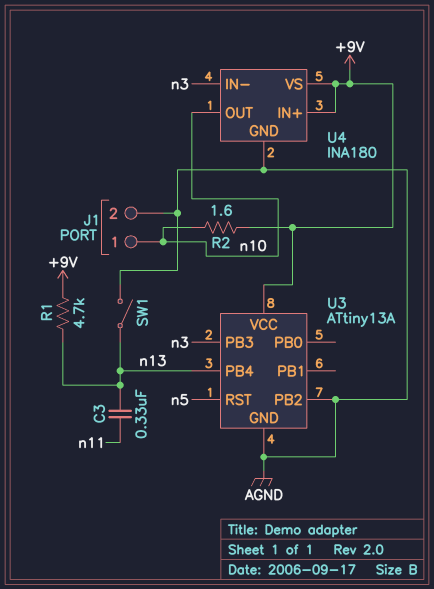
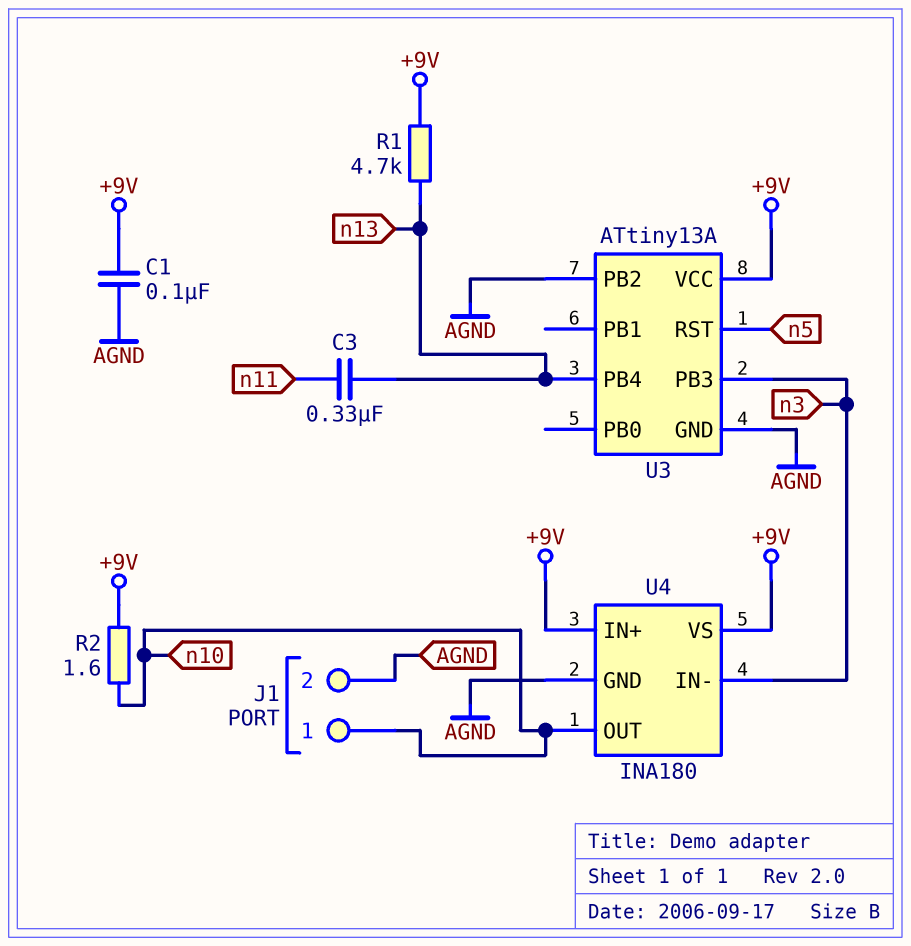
C1: none -> 100nF (+9V, AGND)
SW1: switch (AGND, n13) -> none

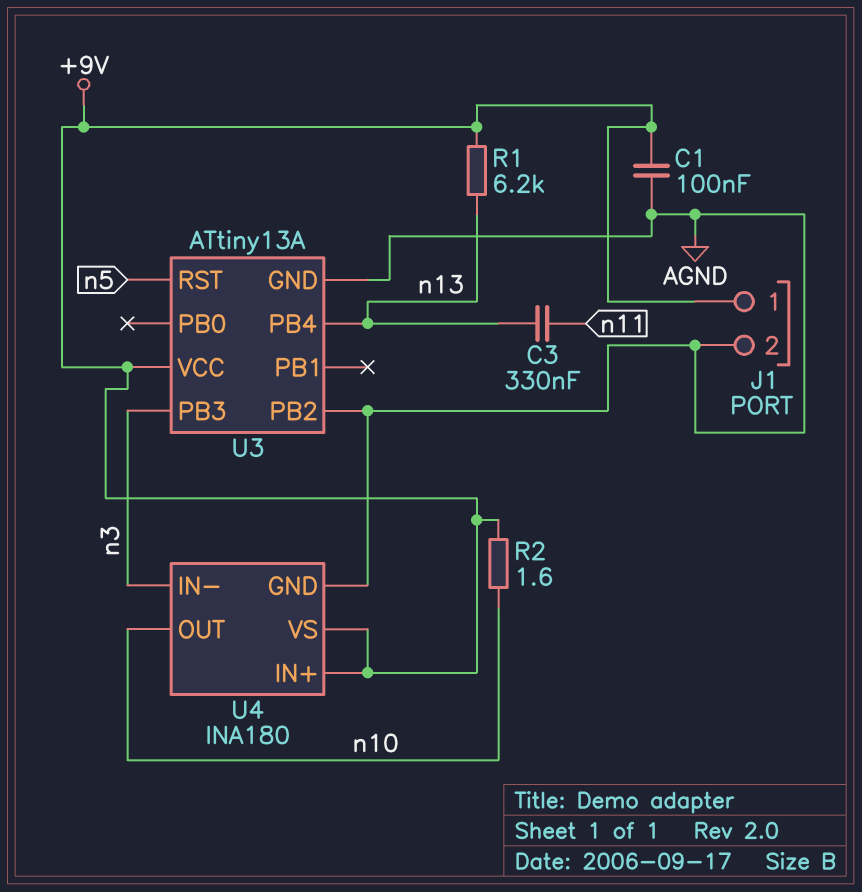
J1 pin 1: n10 -> +9V
R1: 4.7k (+9V, n13) -> 6.2k (+9V, n13)

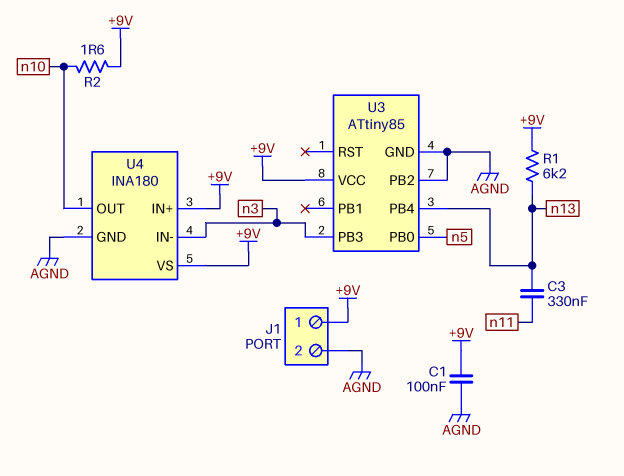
U3: ATtiny13A -> ATtiny85
U3 pin PB0: none -> n5
U3 pin RST: n5 -> none

